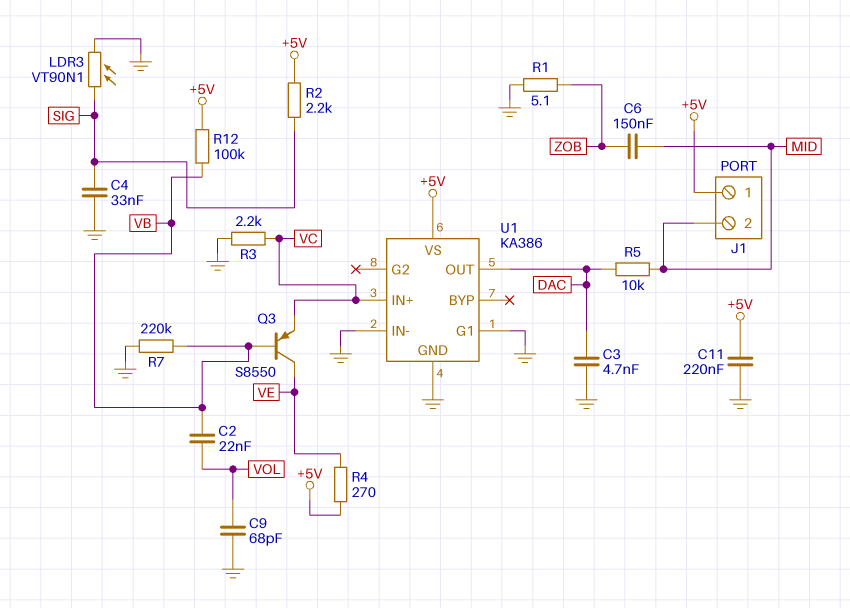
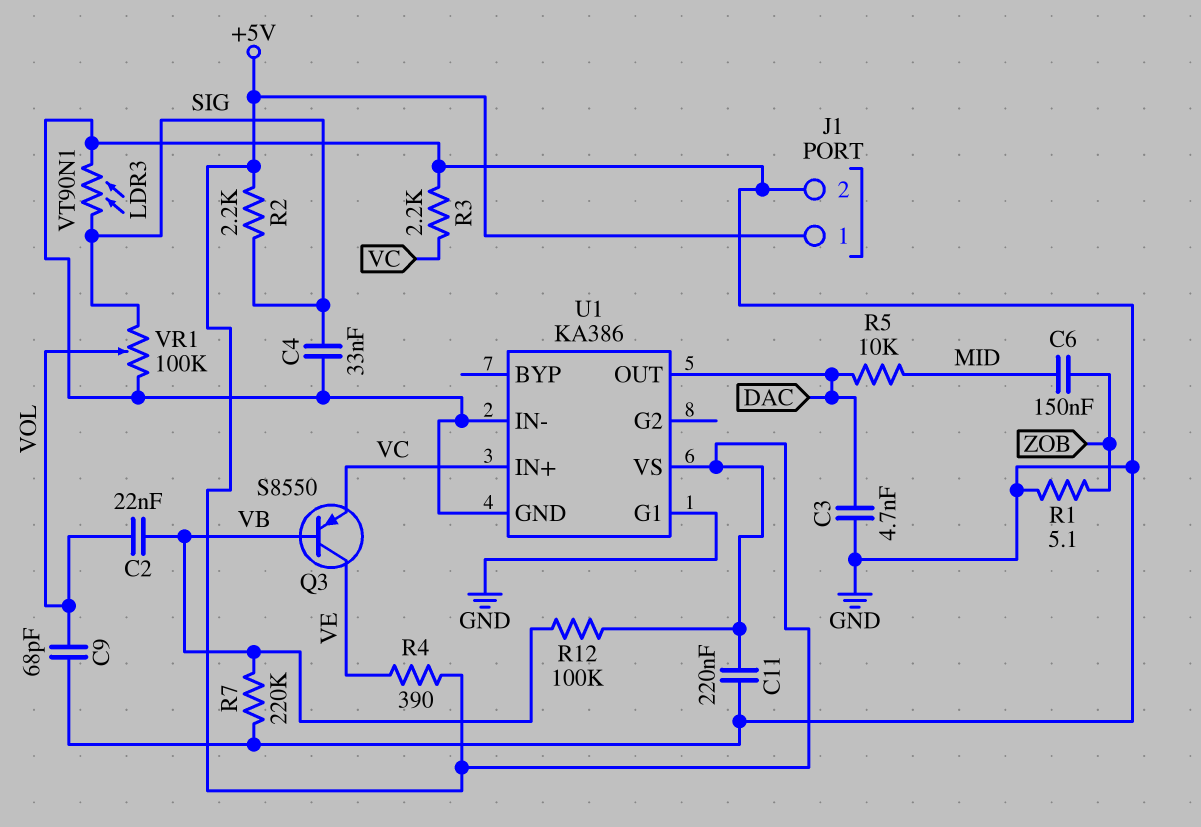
J1 pin 2: MID -> GND
R4: 270 (+5V, VE) -> 390 (+5V, VE)
VR1: none -> 100k (GND, SIG, wiper VOL)

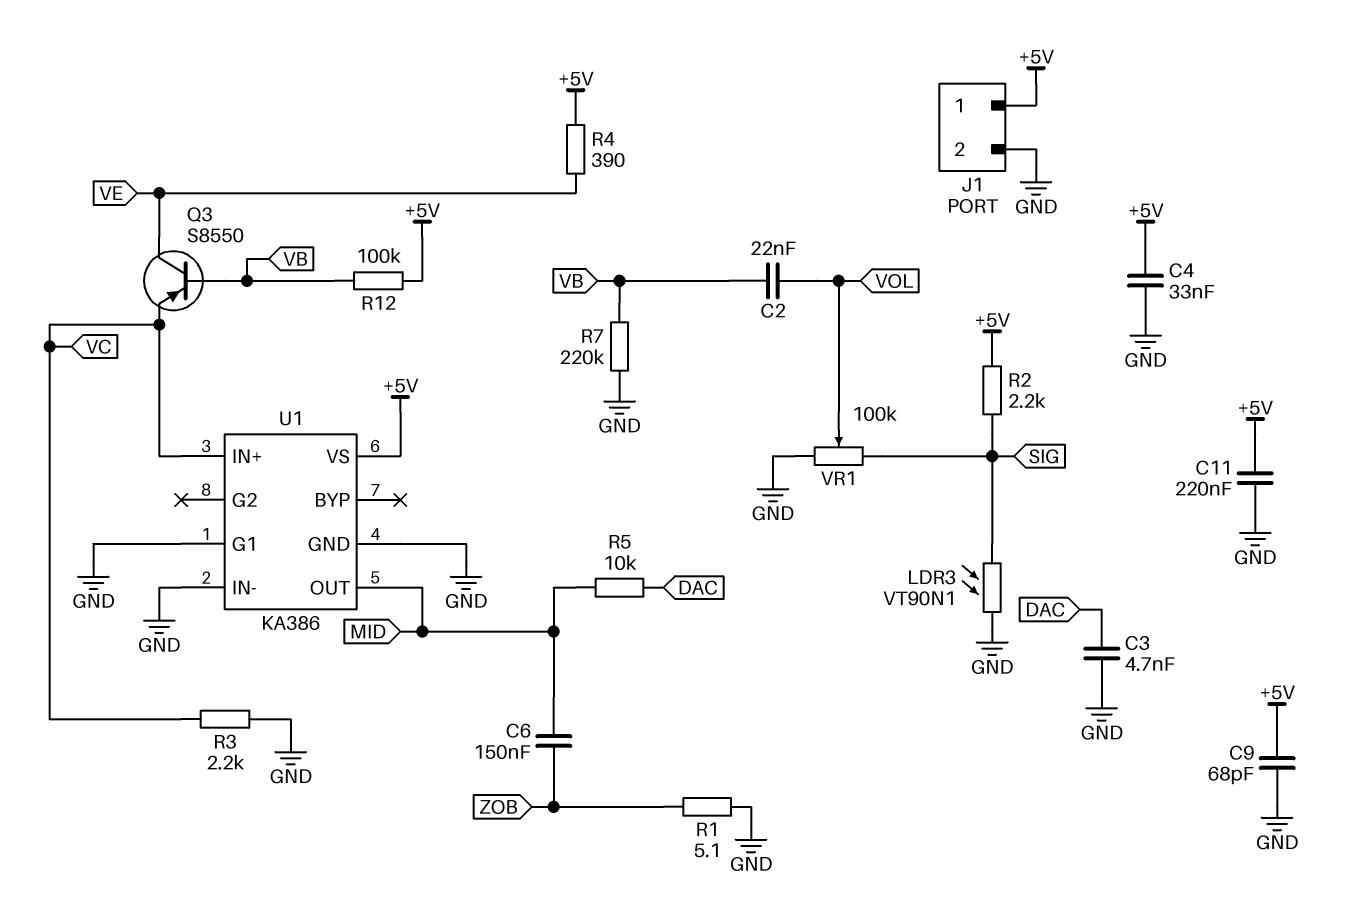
C4: 33nF (GND, SIG) -> 33nF (+5V, GND)
C9: 68pF (GND, VOL) -> 68pF (+5V, GND)
U1 pin OUT: DAC -> MID

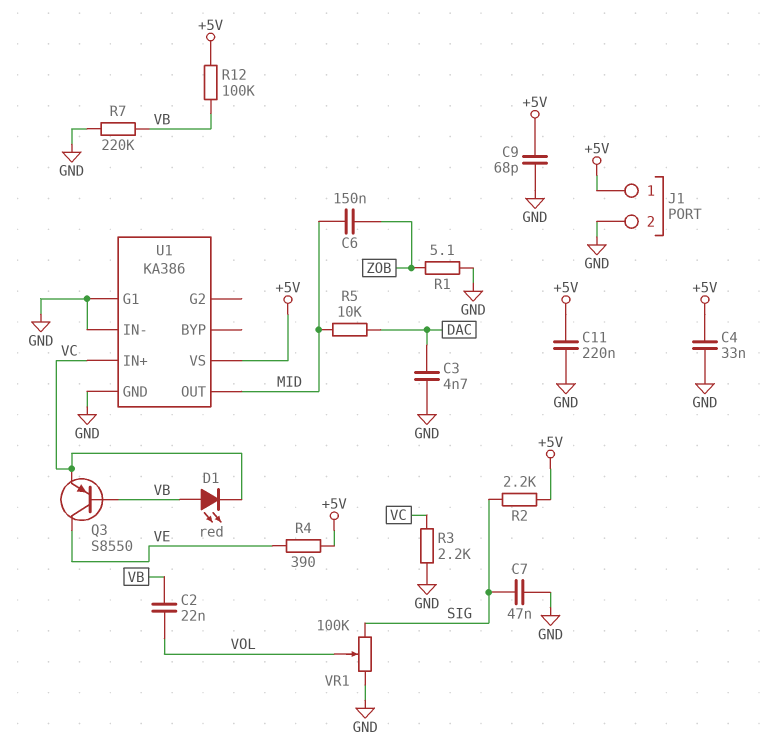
C7: none -> 47nF (GND, SIG)
D1: none -> LED red (A VB, K VC)
LDR3: VT90N1 (GND, SIG) -> none

